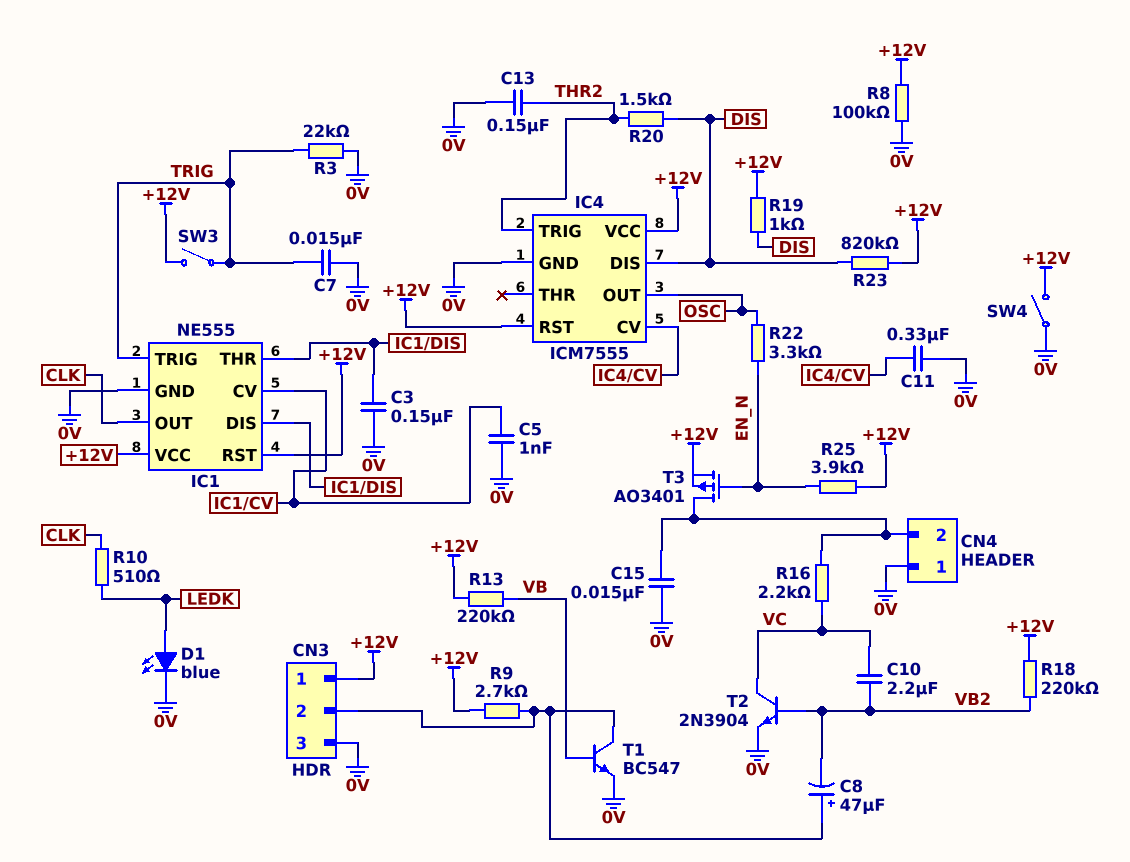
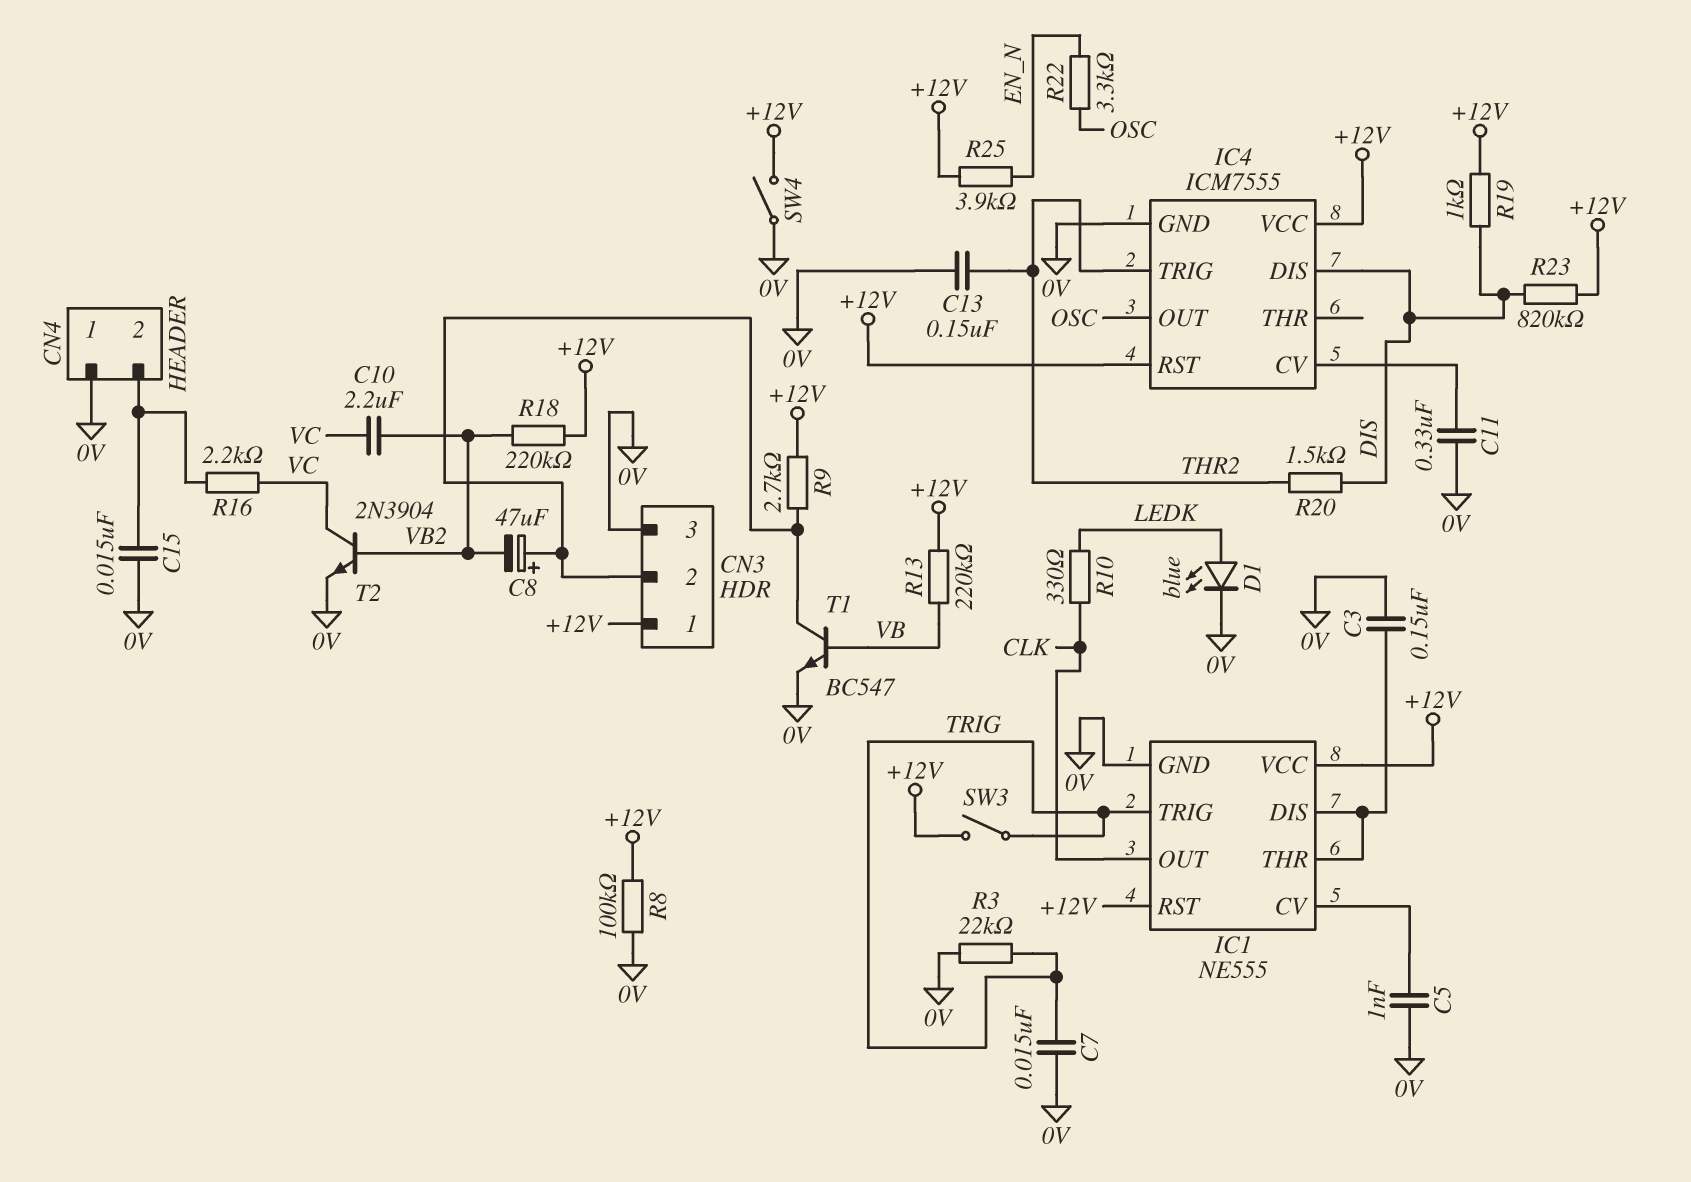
R10: 510 (CLK, LEDK) -> 330 (CLK, LEDK)
T3: PMOS AO3401 (G EN_N, D CN4/2, S +12V) -> none

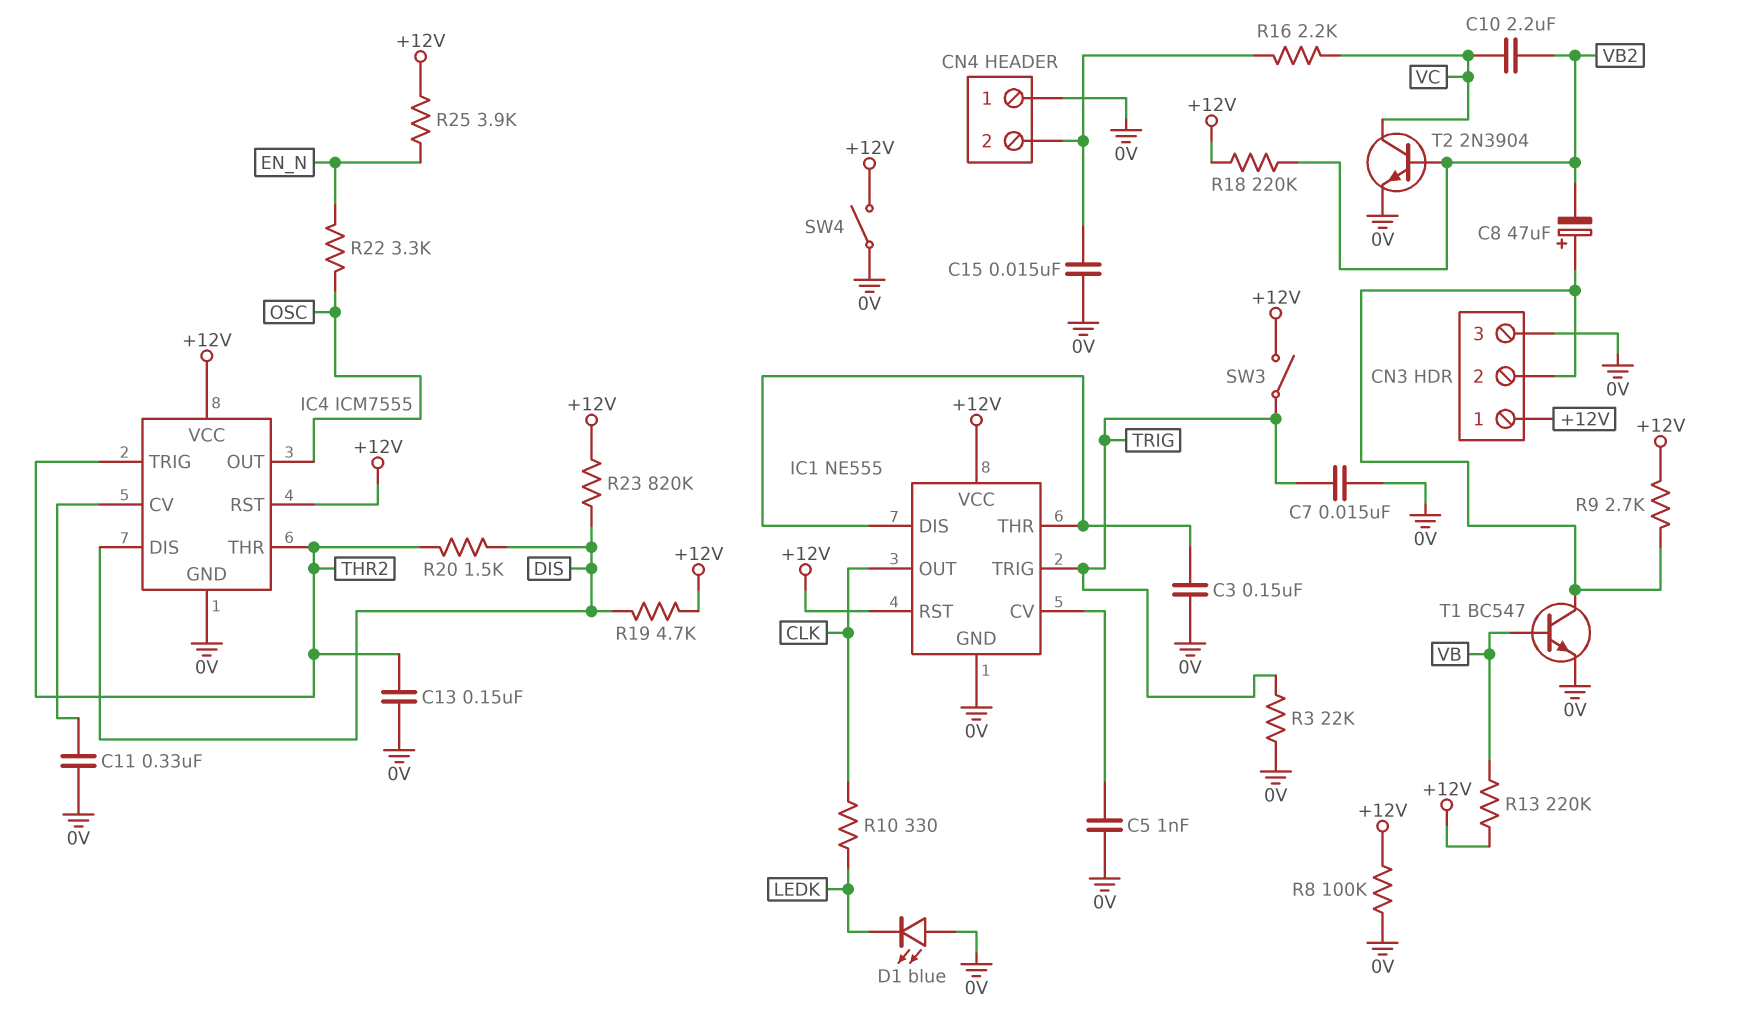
D1: LED blue (A LEDK, K 0V) -> LED blue (A 0V, K LEDK)
IC4 pin THR: none -> THR2
R19: 1k (+12V, DIS) -> 4.7k (+12V, DIS)

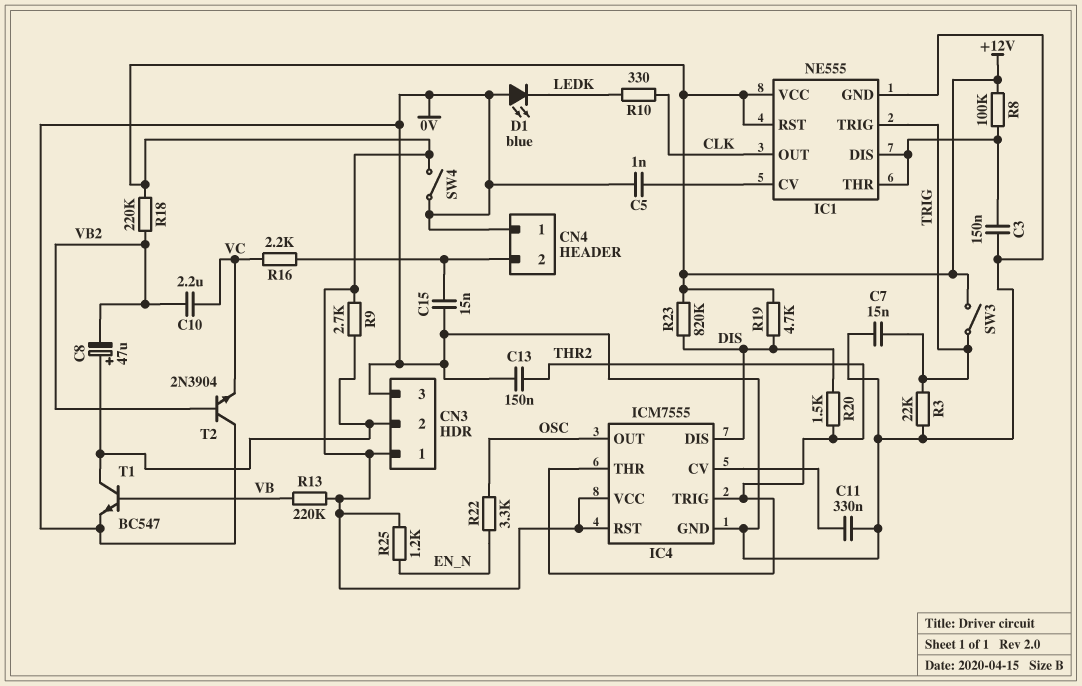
R8: 100k (+12V, 0V) -> 100k (+12V, IC1/DIS)
R25: 3.9k (+12V, EN_N) -> 1.2k (+12V, EN_N)
T2: NPN 2N3904 (B VB2, C VC, E 0V) -> NPN 2N3904 (B VB2, C 0V, E VC)

